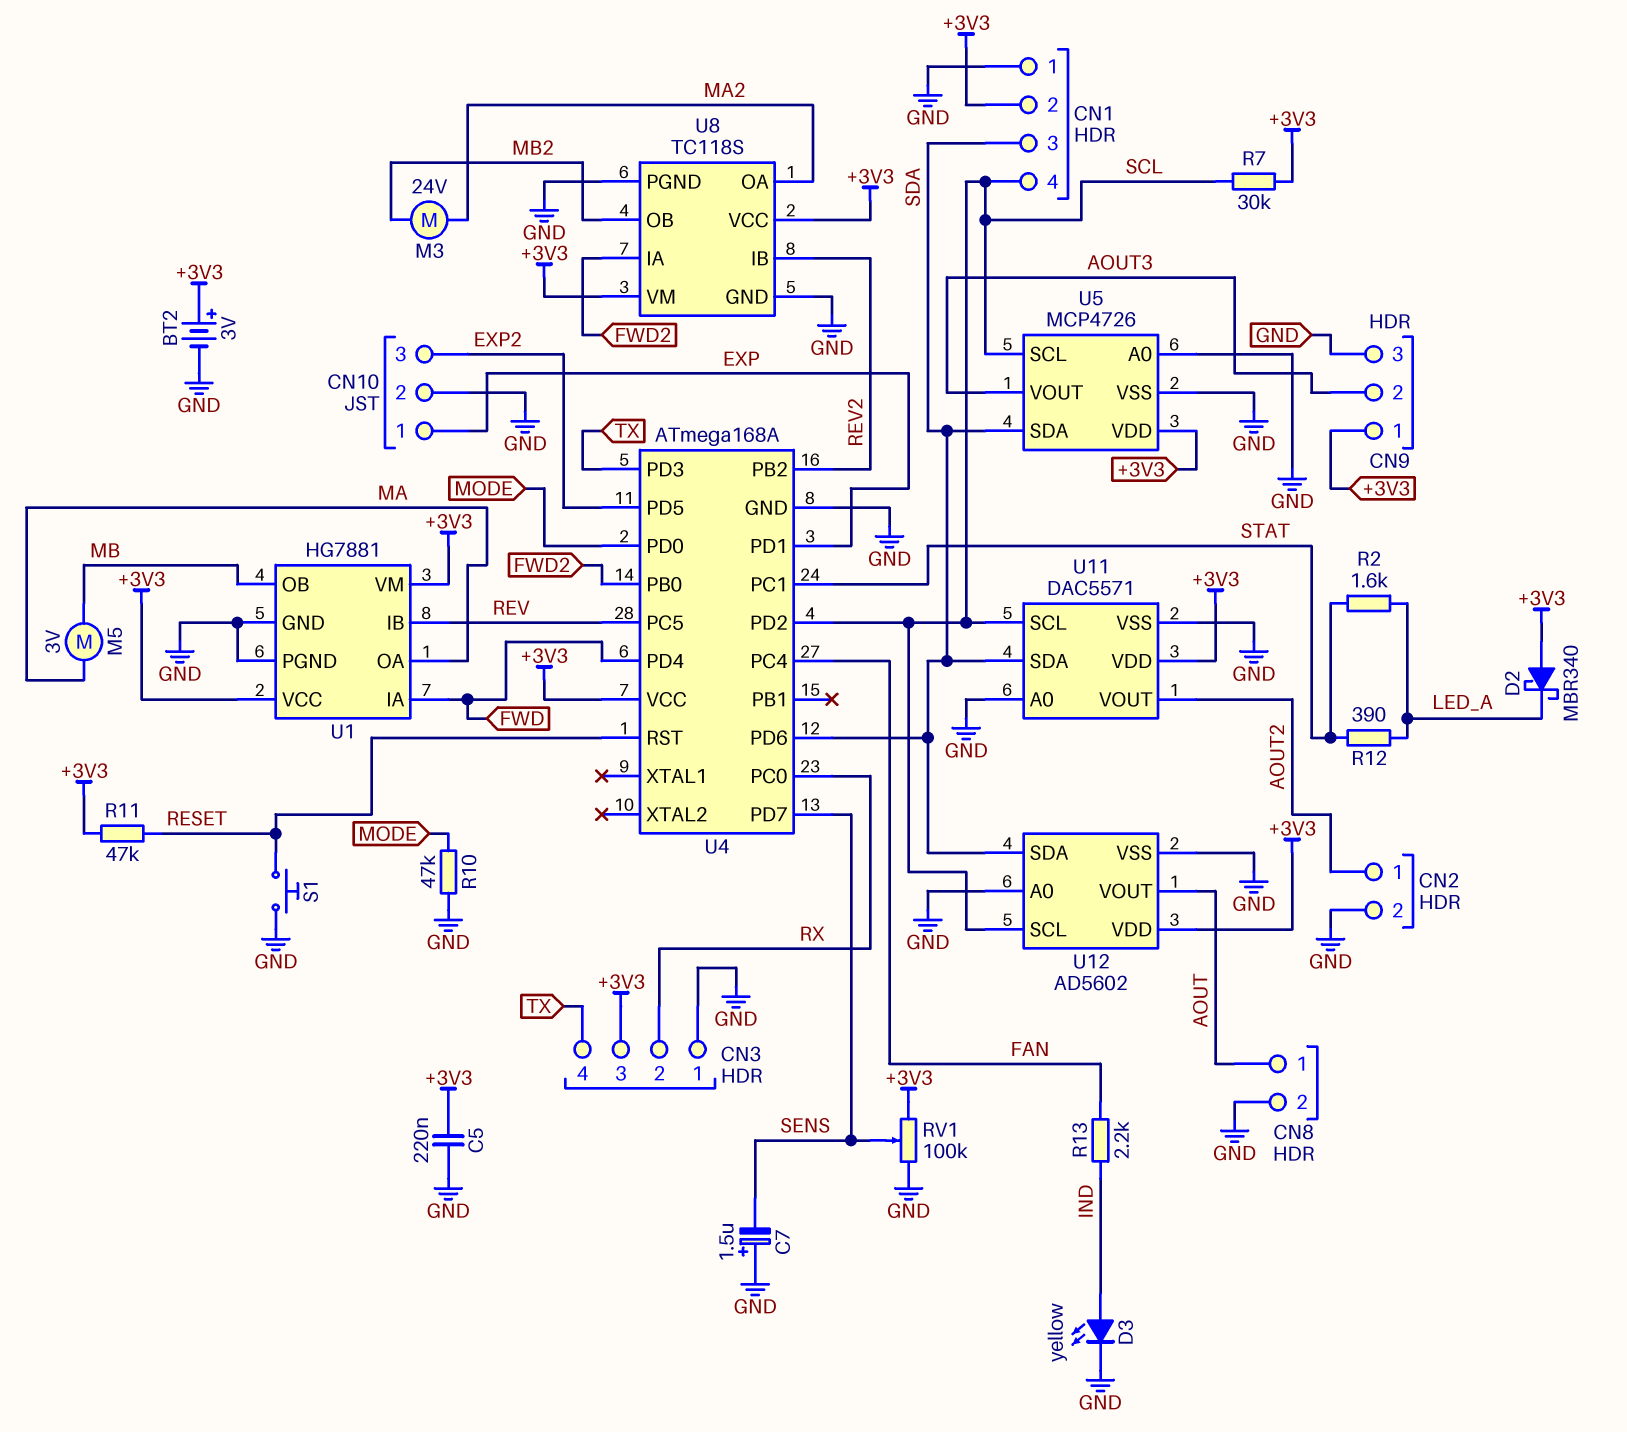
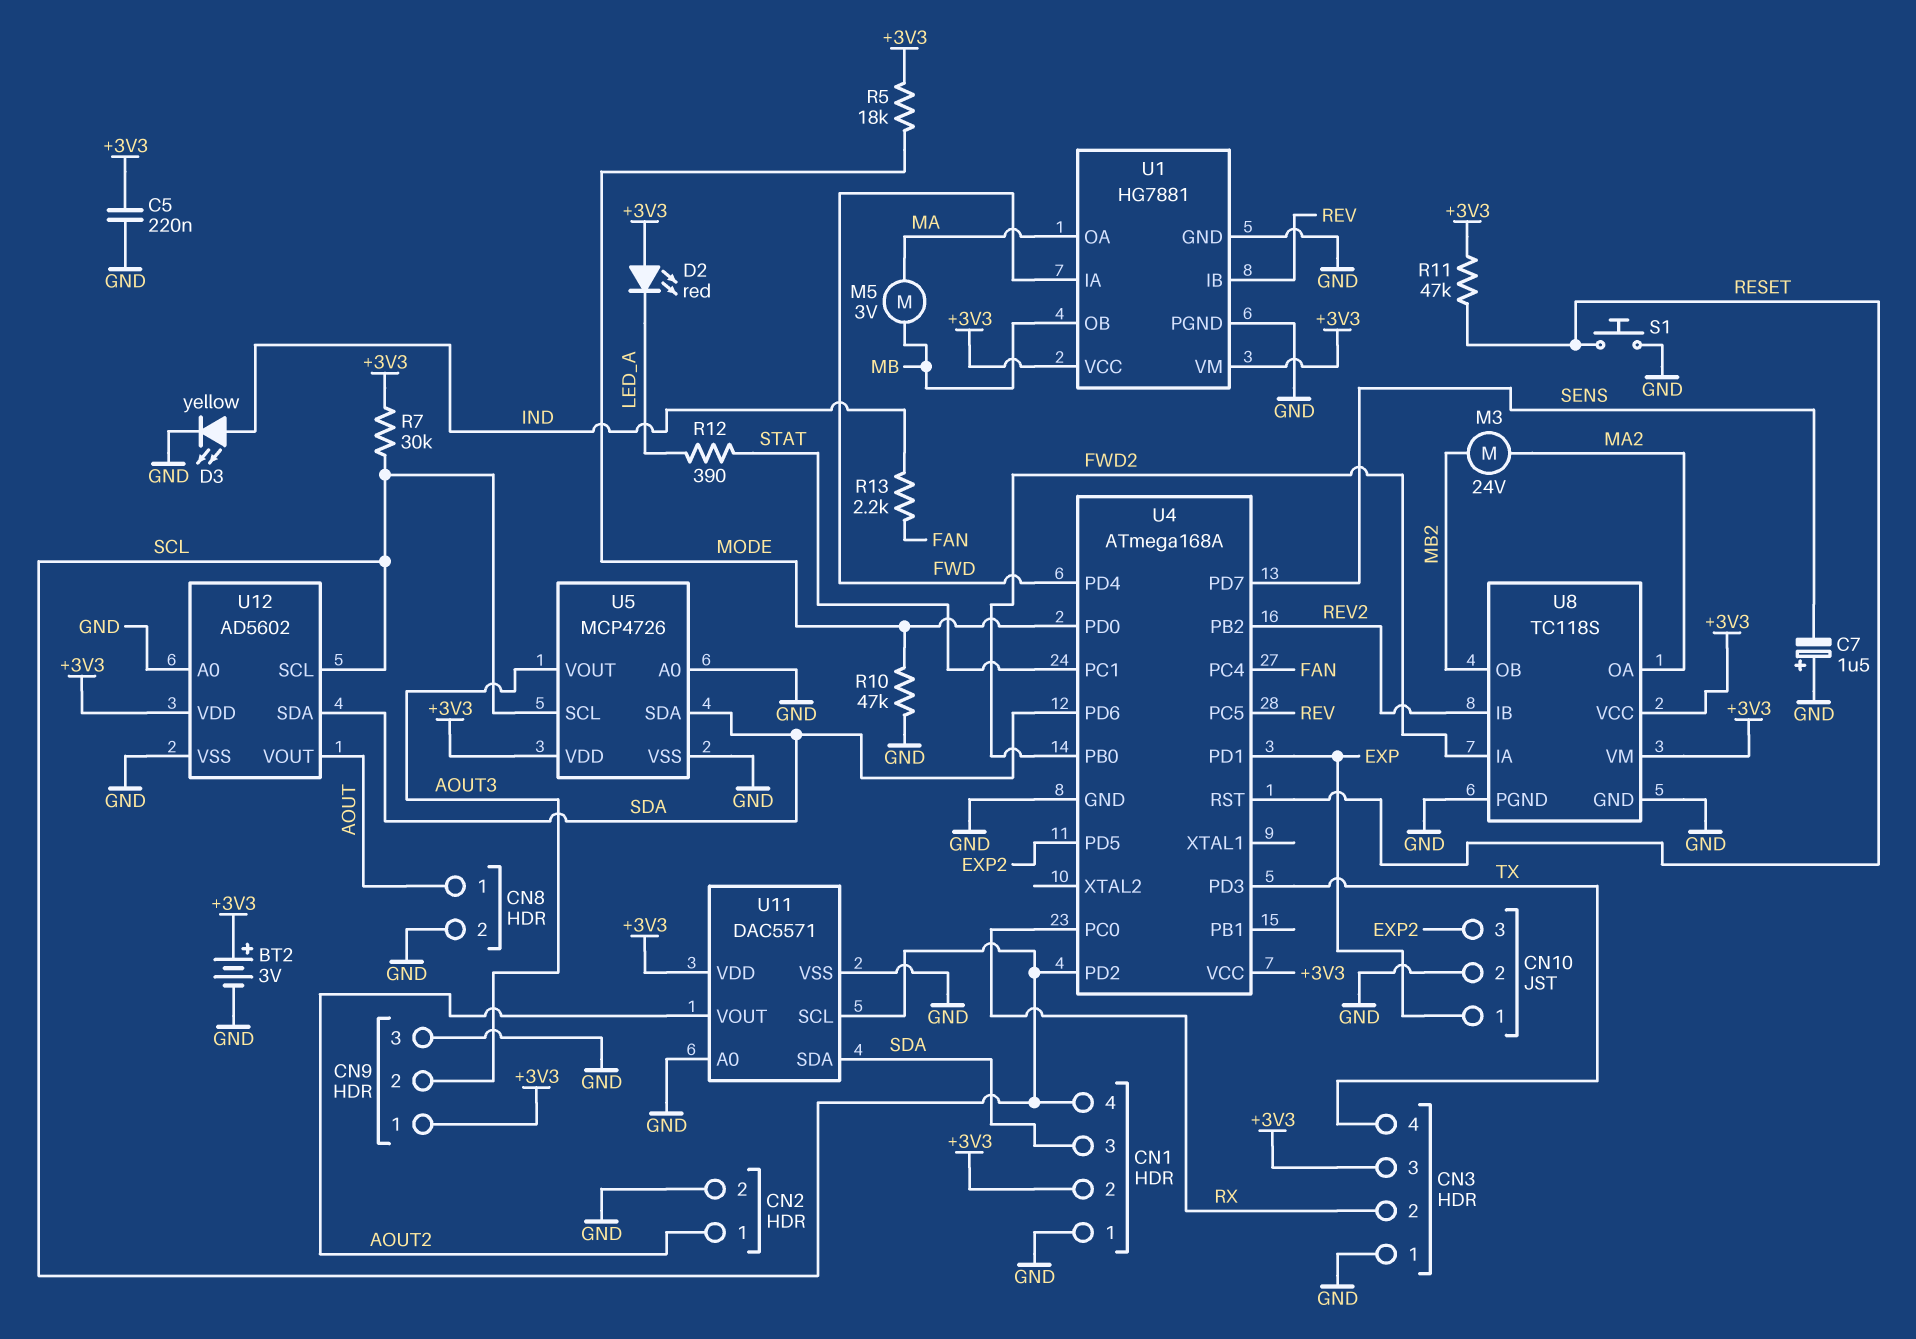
D2: schottky MBR340 (A +3V3, K LED_A) -> LED red (A +3V3, K LED_A)
R2: 1.6k (LED_A, STAT) -> none
R5: none -> 18k (+3V3, MODE)
RV1: 100k (+3V3, GND, wiper SENS) -> none

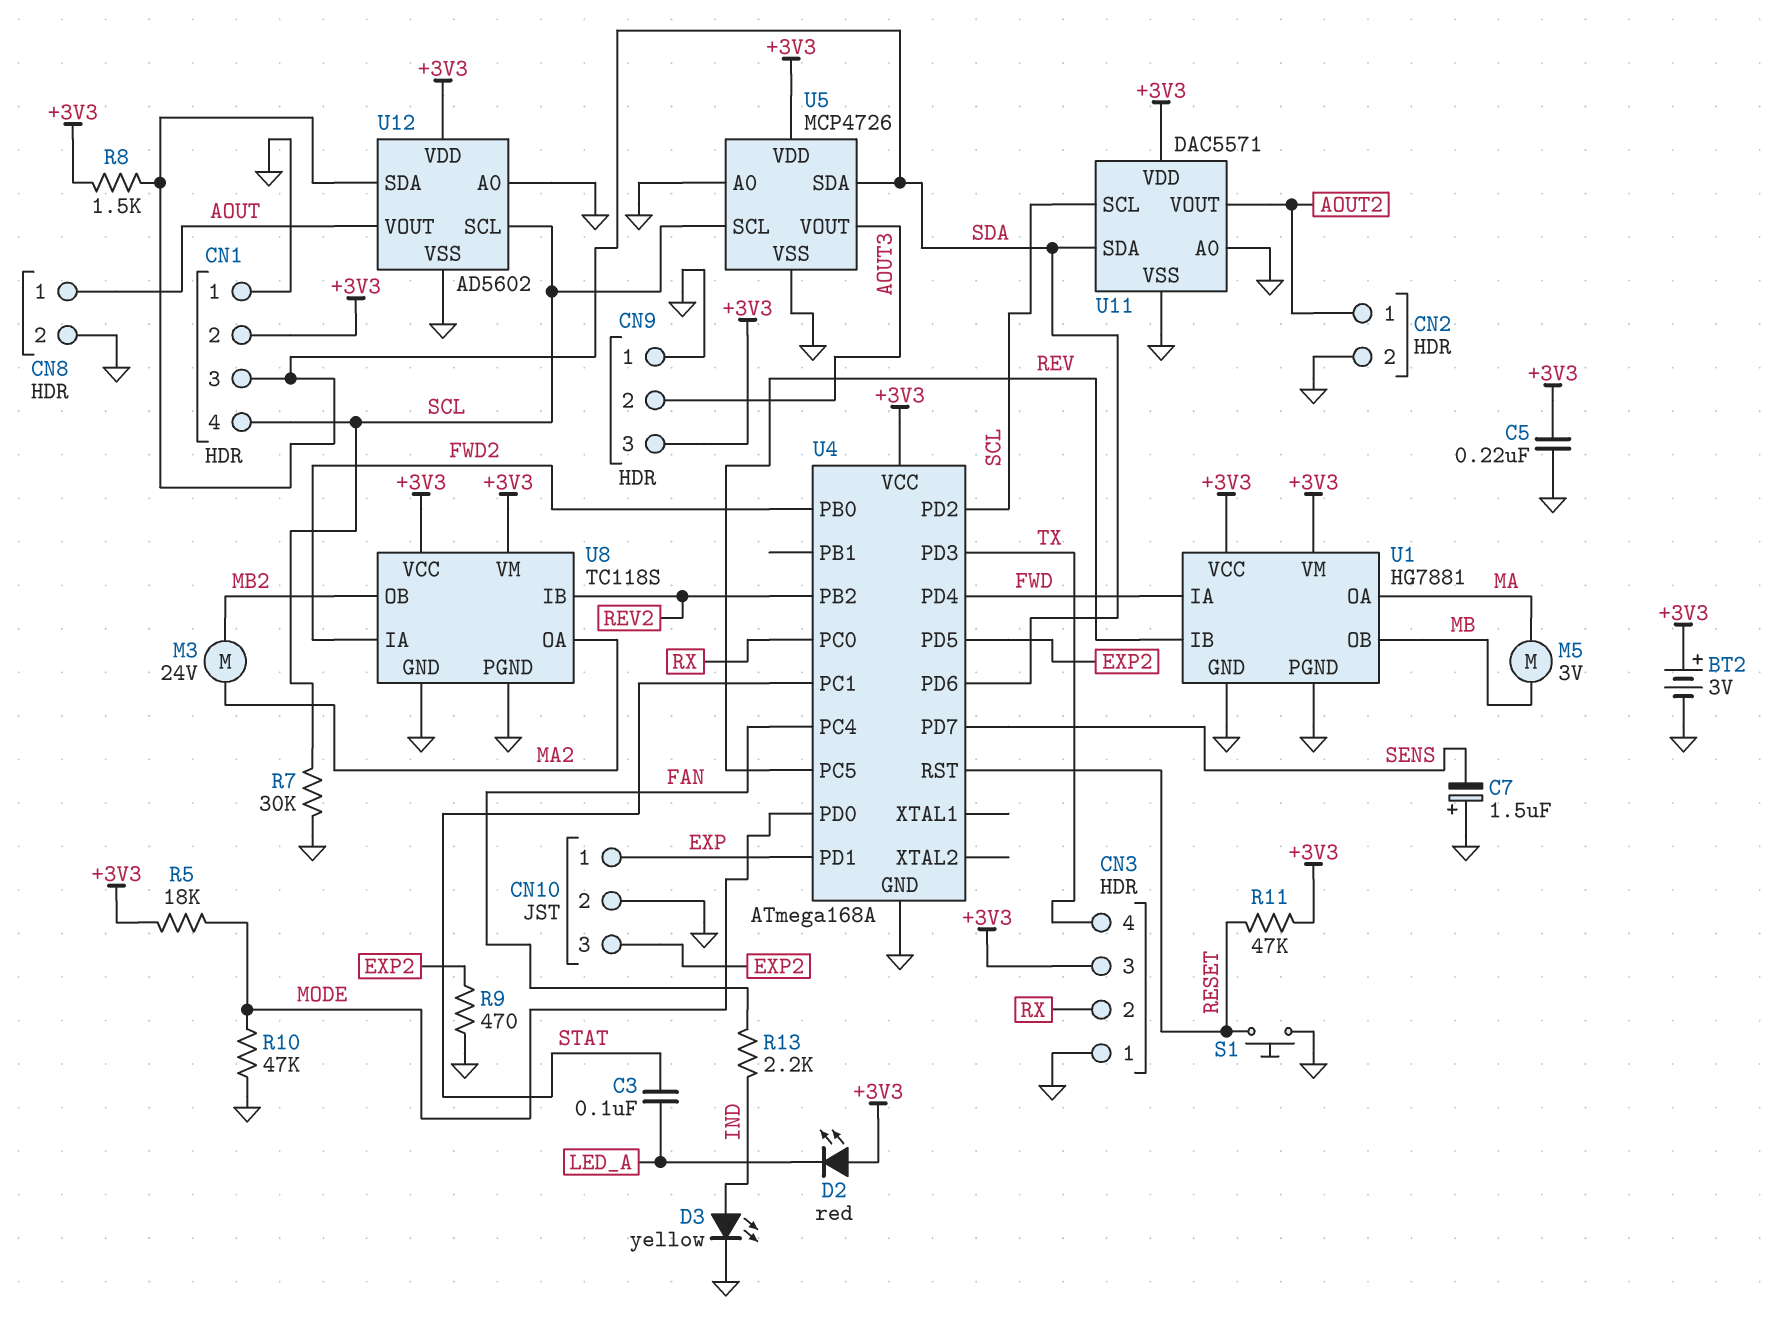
C3: none -> 100nF (LED_A, STAT)
CN9 pin 1: +3V3 -> GND
CN9 pin 3: GND -> +3V3
R7: 30k (+3V3, SCL) -> 30k (GND, SCL)
R8: none -> 1.5k (+3V3, SDA)
R9: none -> 470 (EXP2, GND)
R12: 390 (LED_A, STAT) -> none

